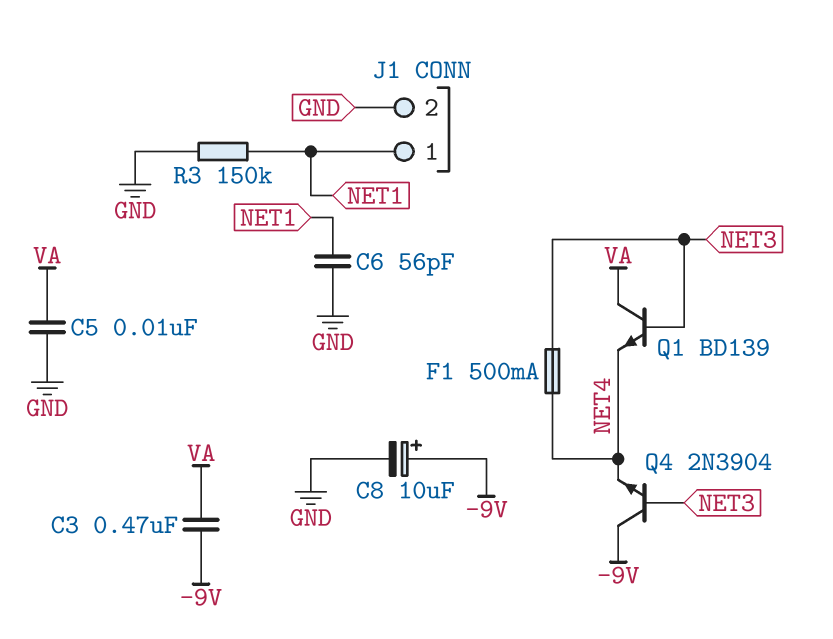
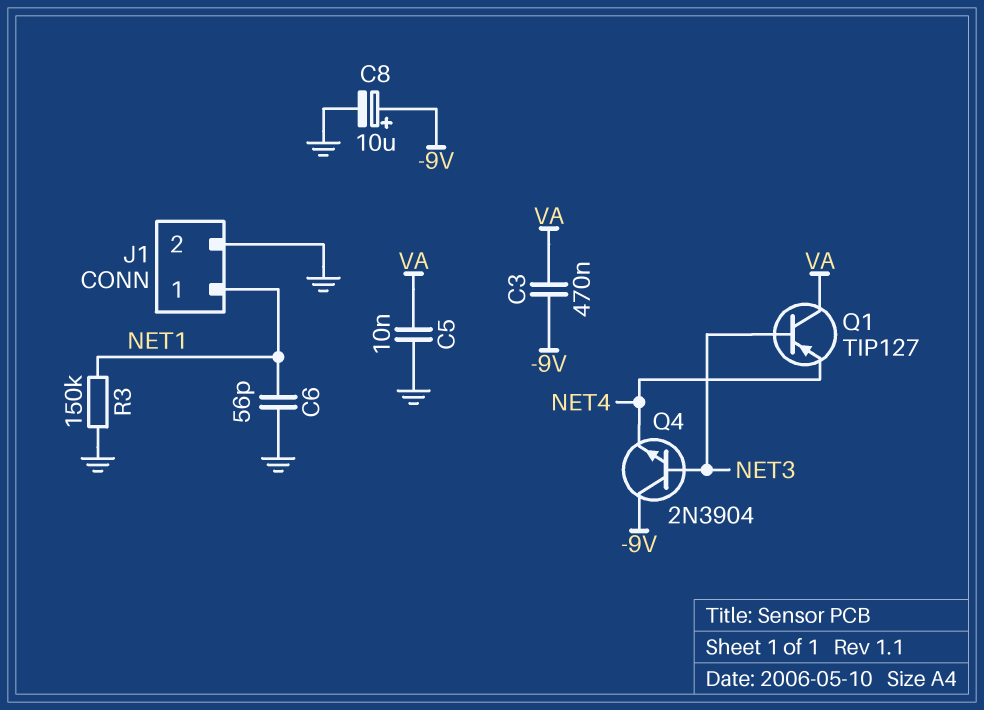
F1: 500mA (NET3, NET4) -> none
Q1: NPN BD139 (B NET3, C VA, E NET4) -> PNP TIP127 (B NET3, C VA, E NET4)

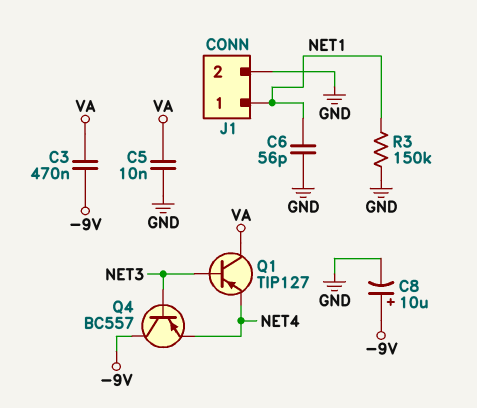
Q4: NPN 2N3904 (B NET3, C -9V, E NET4) -> PNP BC557 (B NET3, C -9V, E NET4)

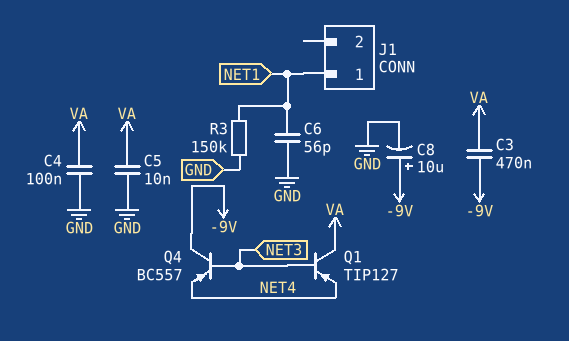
C4: none -> 100nF (GND, VA)
J1 pin 2: GND -> none

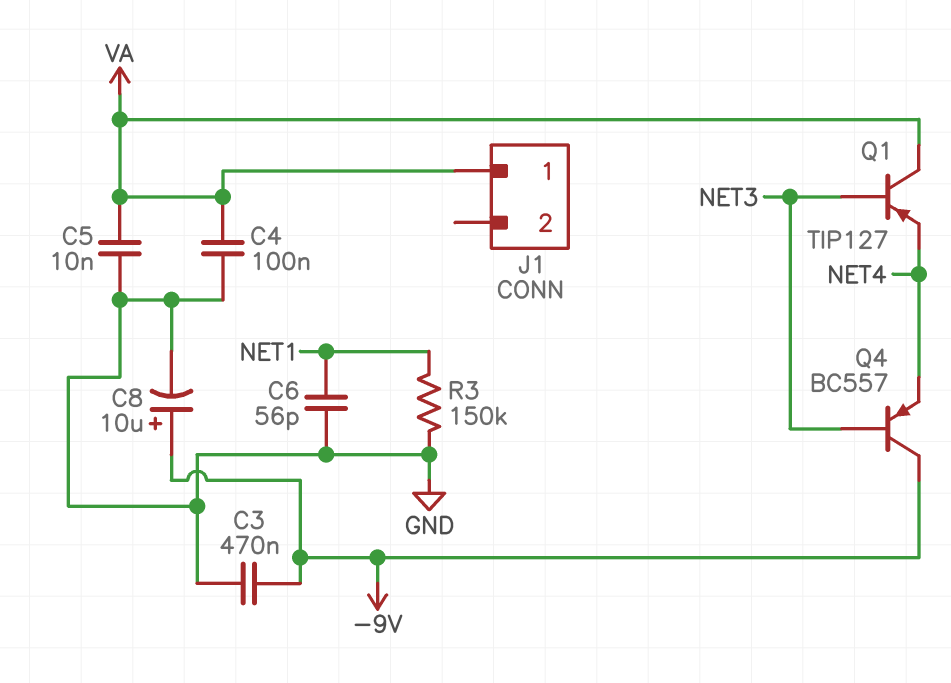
C3: 470nF (-9V, VA) -> 470nF (-9V, GND)
J1 pin 1: NET1 -> VA

